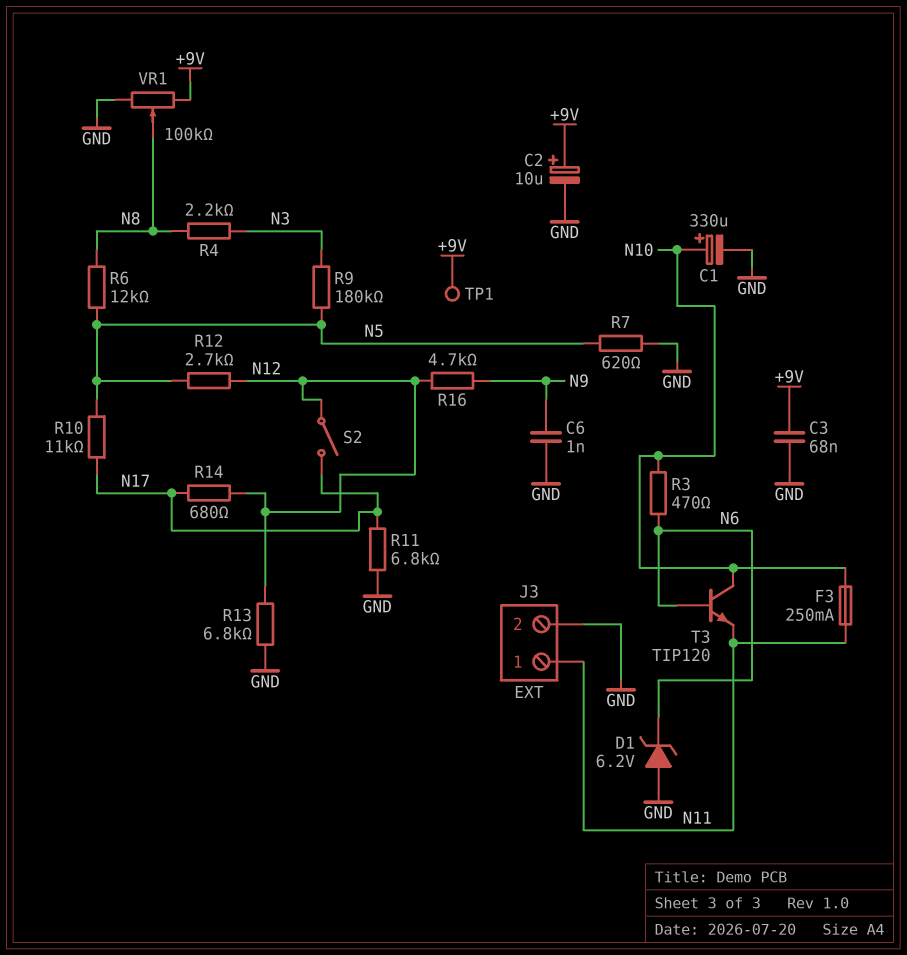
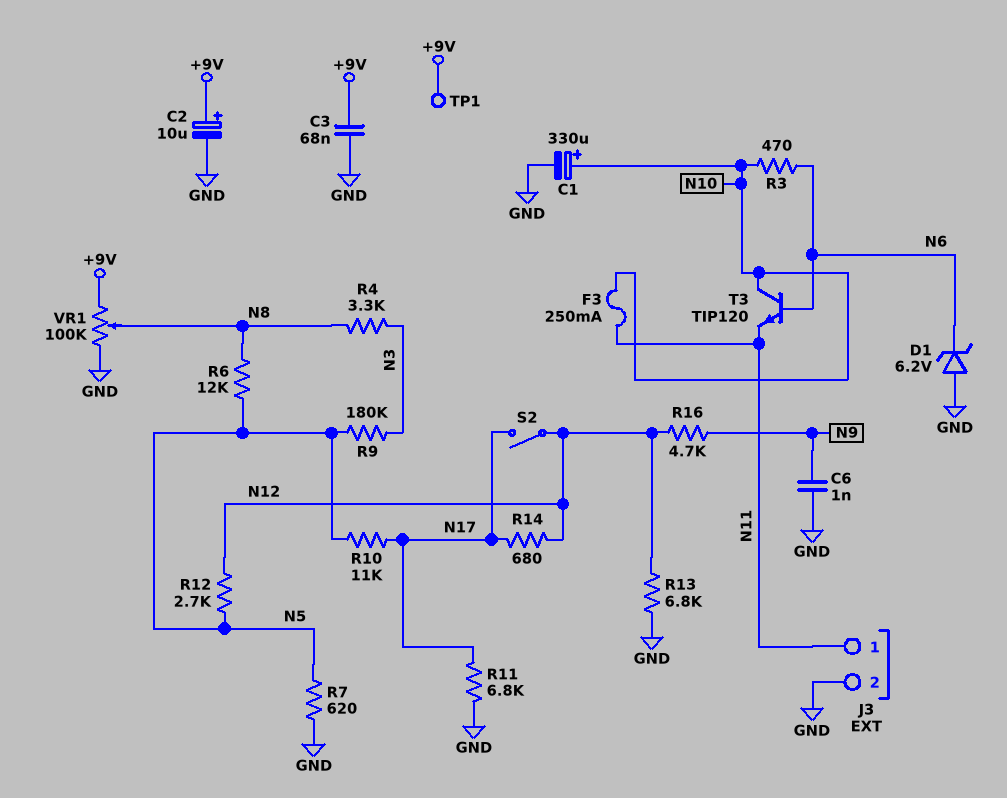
R4: 2.2k (N3, N8) -> 3.3k (N3, N8)

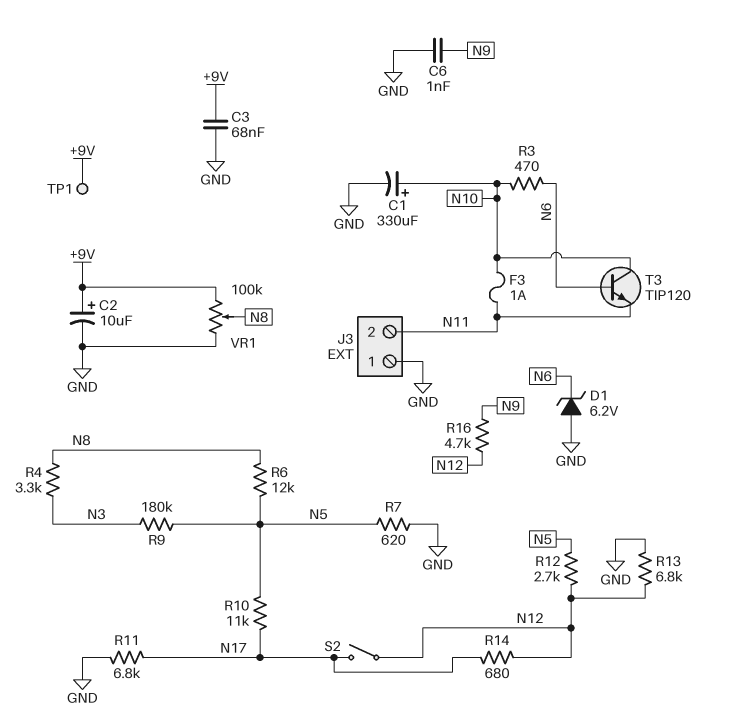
F3: 250mA (N10, N11) -> 1A (N10, N11)
J3 pin 1: N11 -> GND
J3 pin 2: GND -> N11

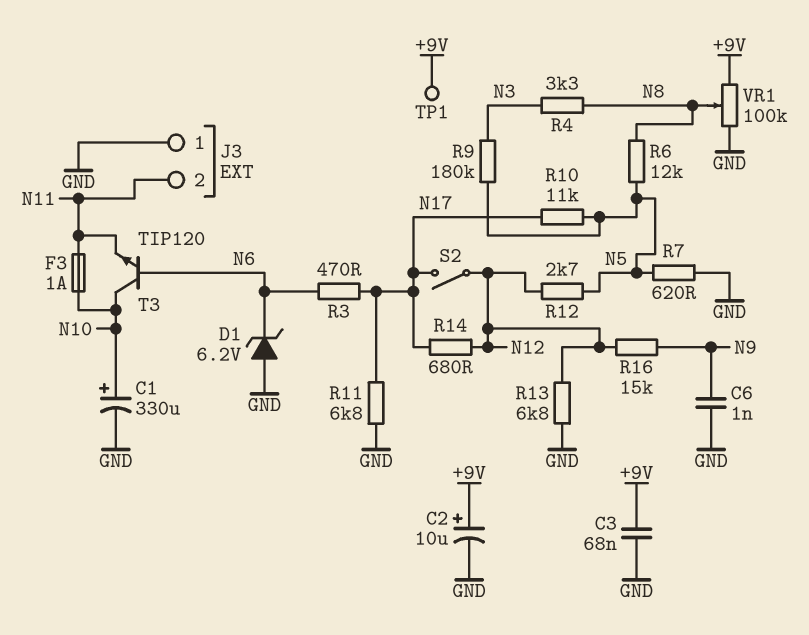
R3: 470 (N6, N10) -> 470 (N6, N17)
R16: 4.7k (N9, N12) -> 15k (N9, N12)

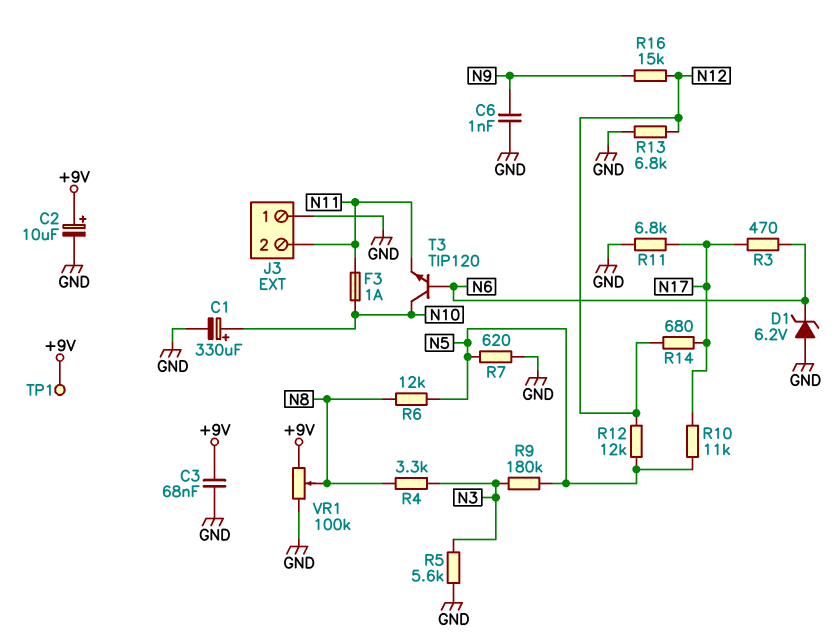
R5: none -> 5.6k (GND, N3)
R12: 2.7k (N5, N12) -> 12k (N5, N12)
S2: switch (N12, N17) -> none

